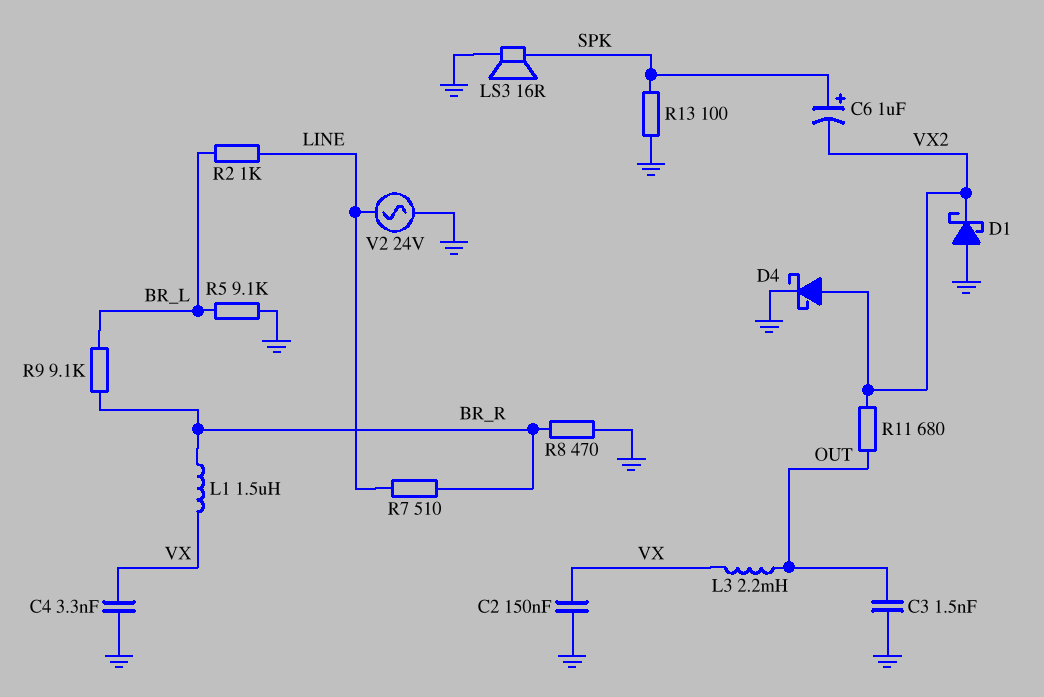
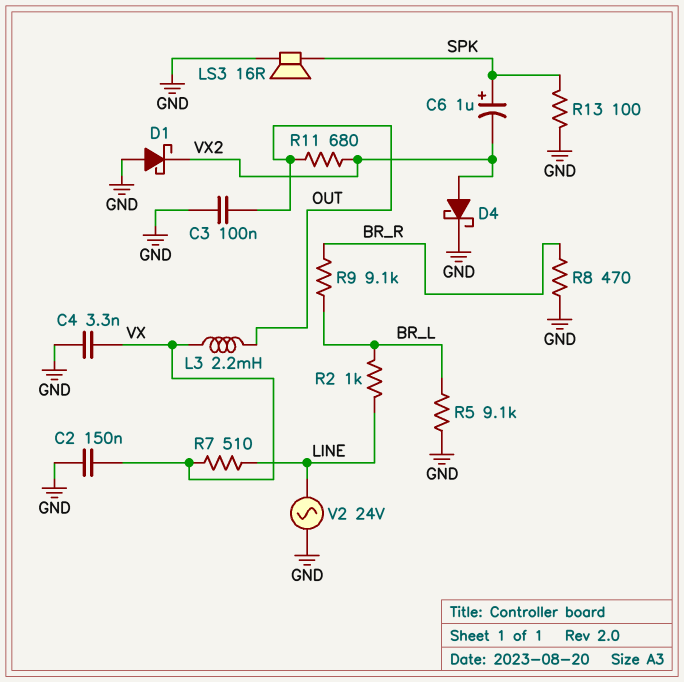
C3: 1.5nF (GND, OUT) -> 100nF (GND, OUT)
L1: 1.5uH (BR_R, VX) -> none
R7: 510 (BR_R, LINE) -> 510 (LINE, VX)

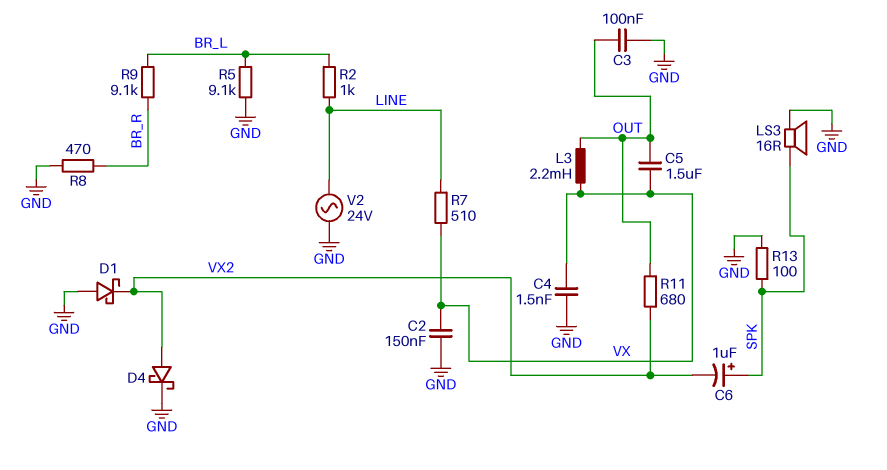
C4: 3.3nF (GND, VX) -> 1.5nF (GND, VX)
C5: none -> 1.5uF (OUT, VX)

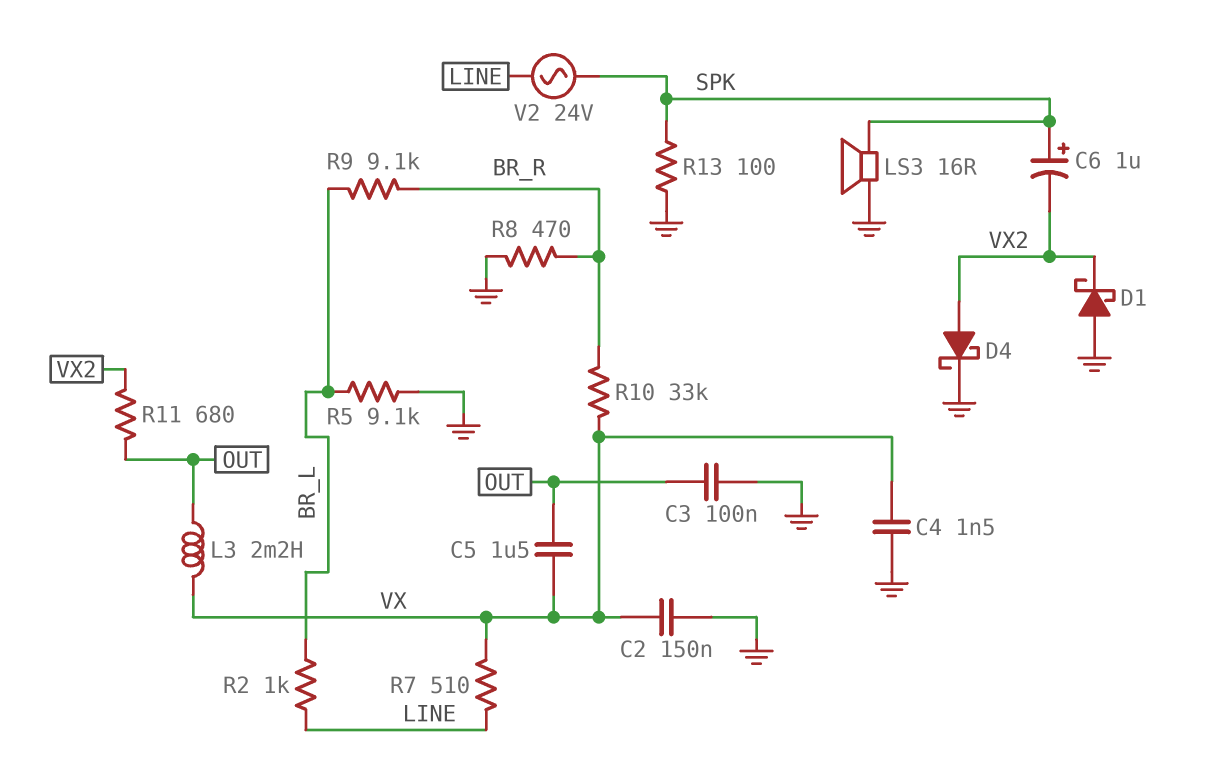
R10: none -> 33k (BR_R, VX)
V2: AC 24V (GND, LINE) -> AC 24V (LINE, SPK)

